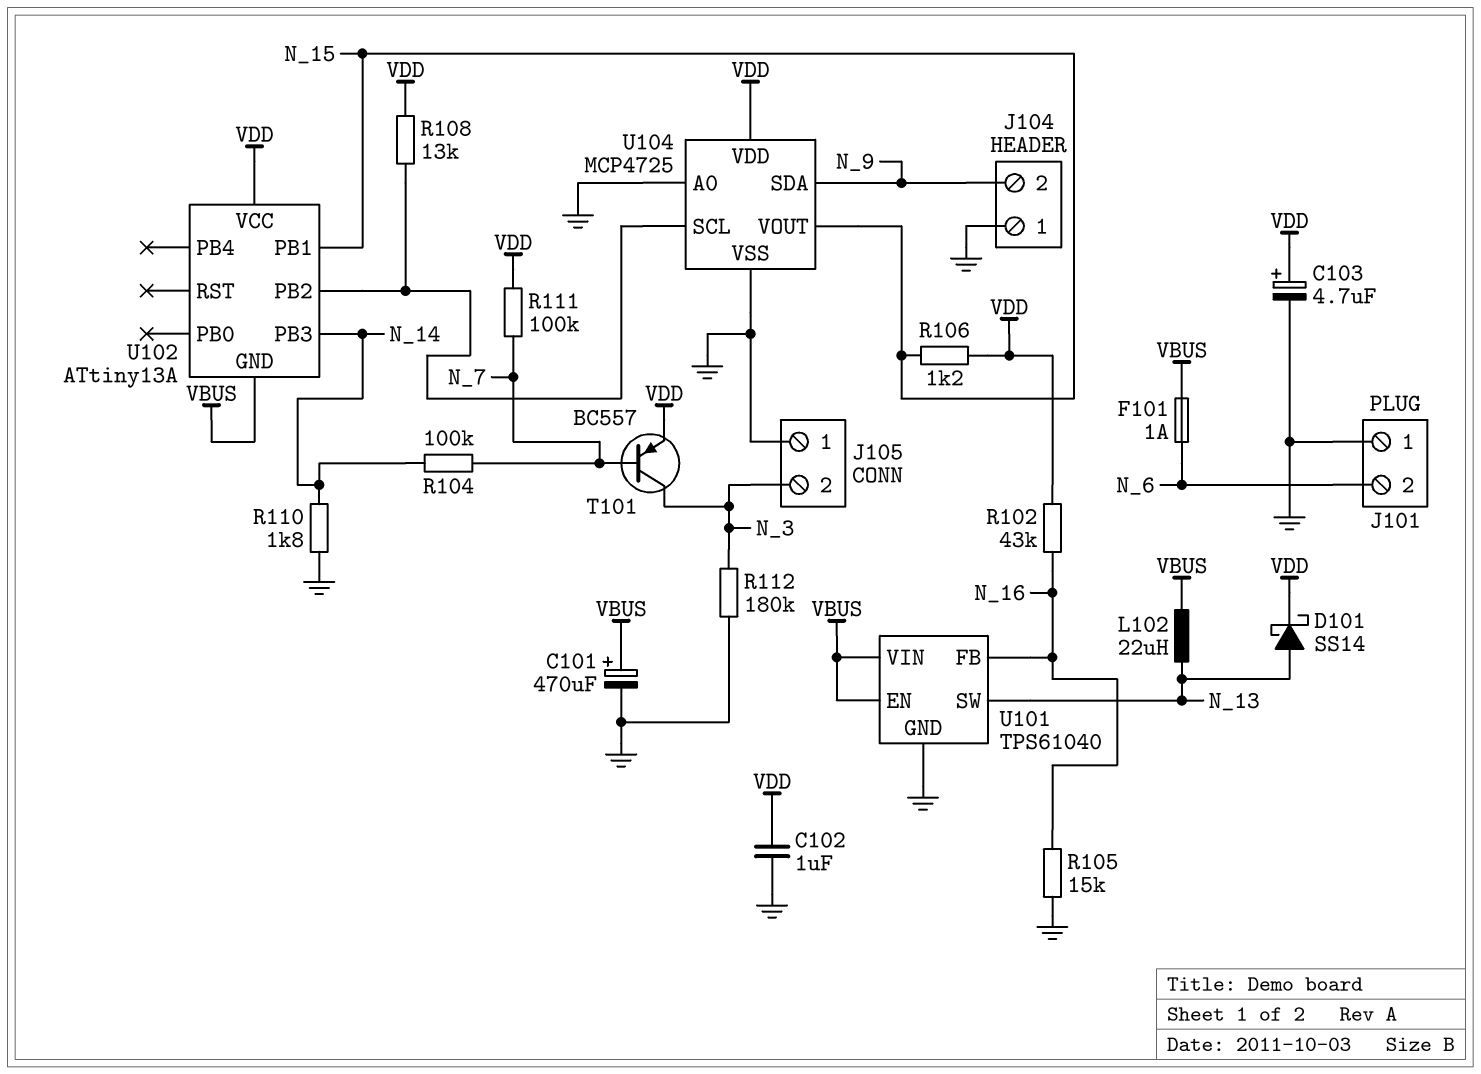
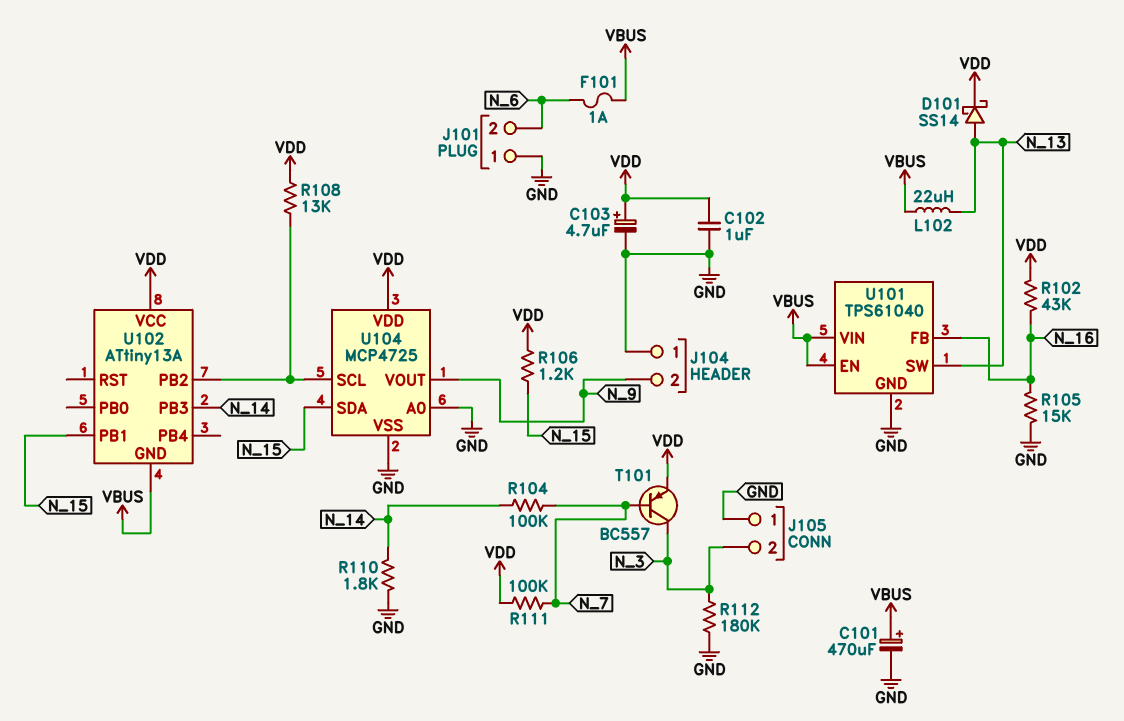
U104 pin SDA: N_9 -> N_15
U104 pin VOUT: N_15 -> N_9

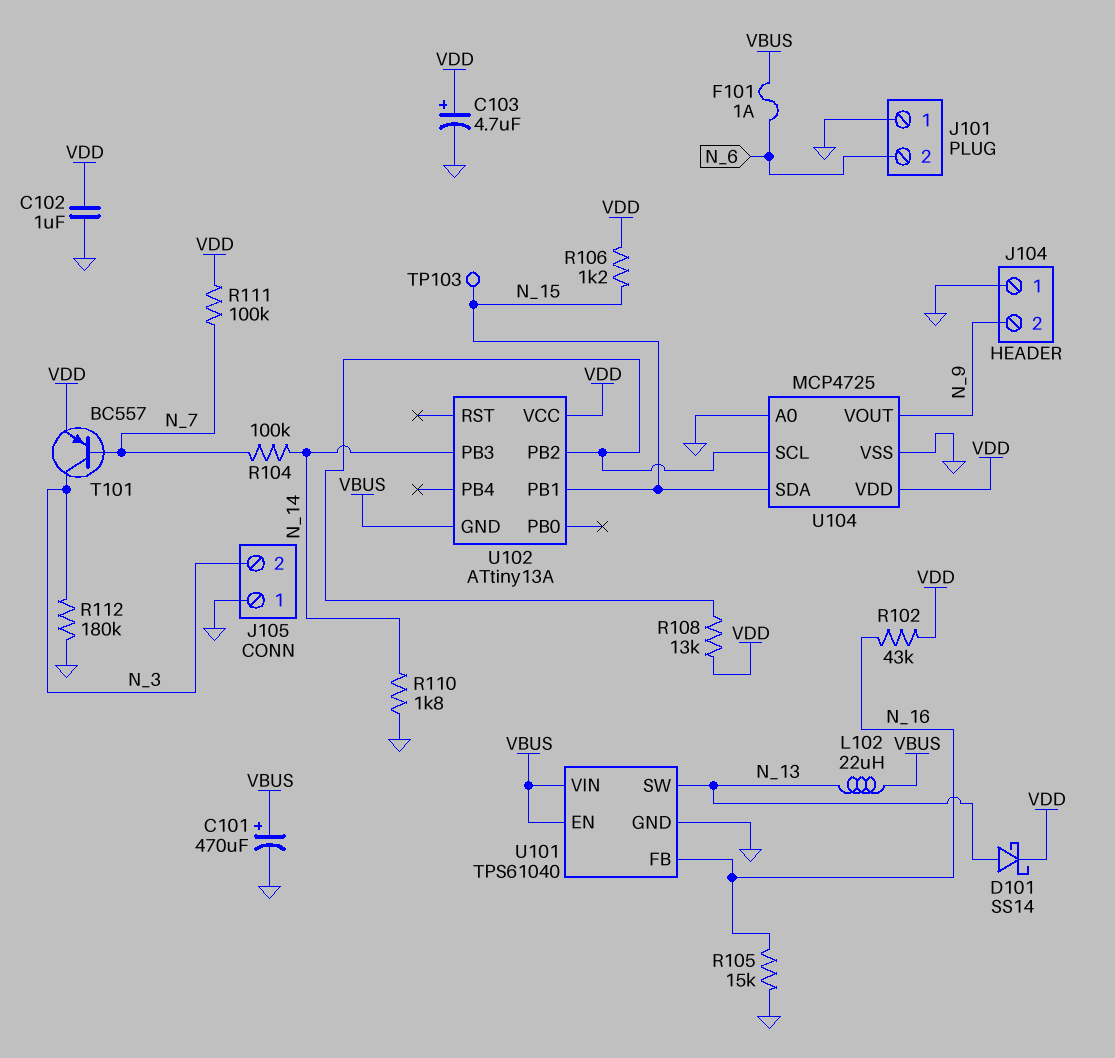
TP103: none -> test point (N_15)

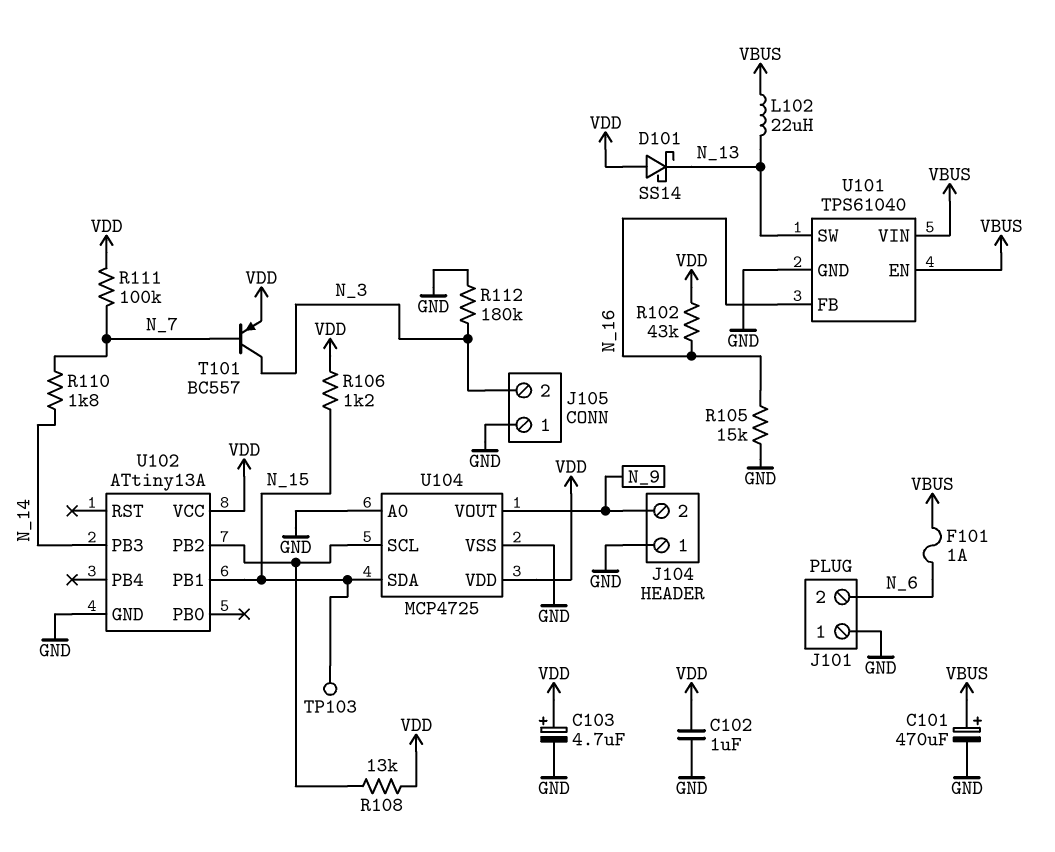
D101: schottky SS14 (A N_13, K VDD) -> schottky SS14 (A VDD, K N_13)
R104: 100k (N_7, N_14) -> none
R110: 1.8k (GND, N_14) -> 1.8k (N_7, N_14)
U102 pin GND: VBUS -> GND

